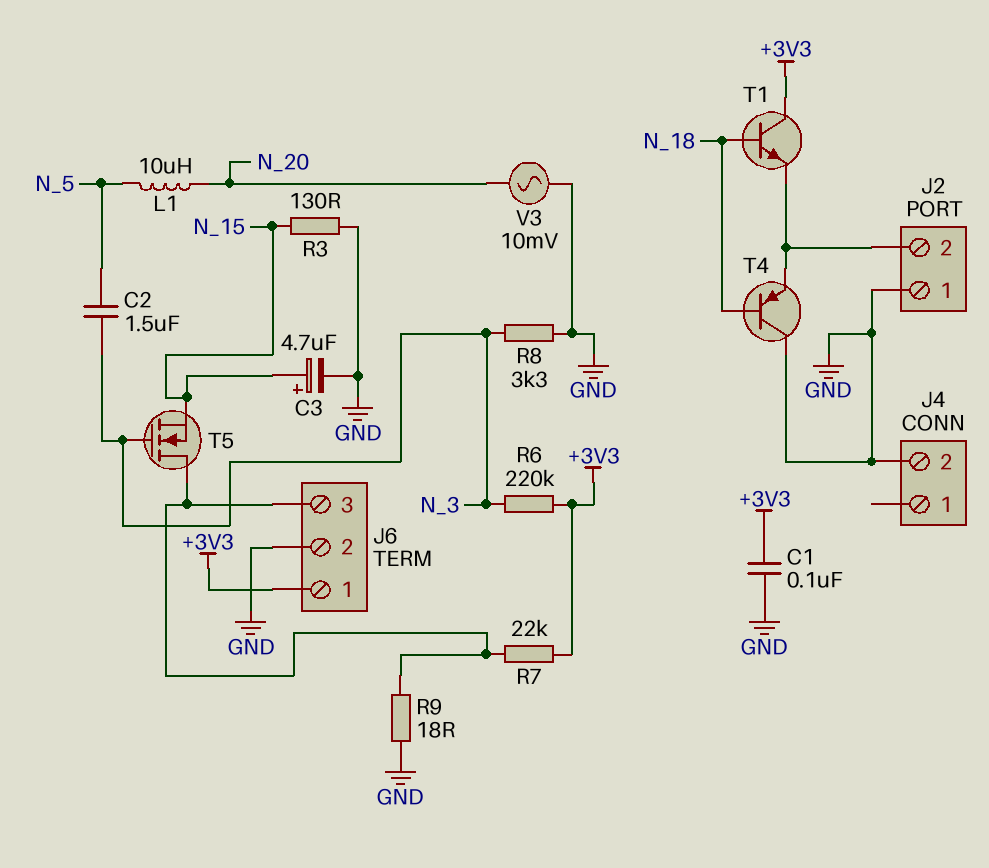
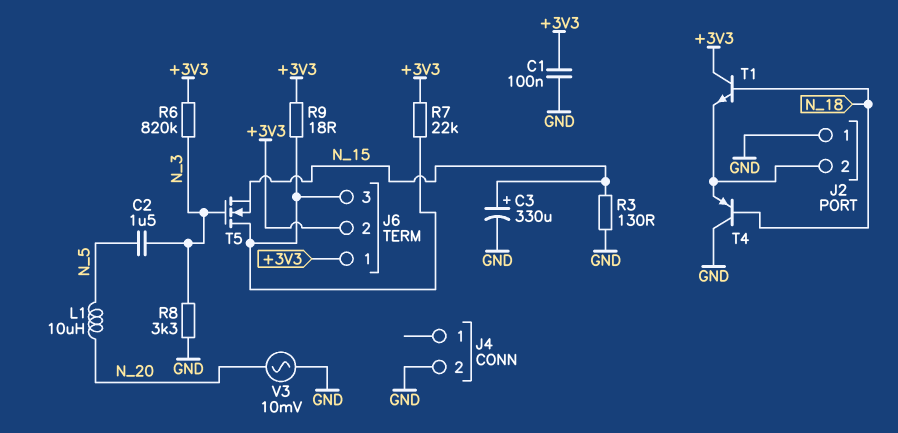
C3: 4.7uF (plus N_15, minus GND) -> 330uF (plus N_15, minus GND)
J6 pin 2: GND -> +3V3
R6: 220k (+3V3, N_3) -> 820k (+3V3, N_3)
R9: 18 (GND, J6/3) -> 18 (+3V3, J6/3)

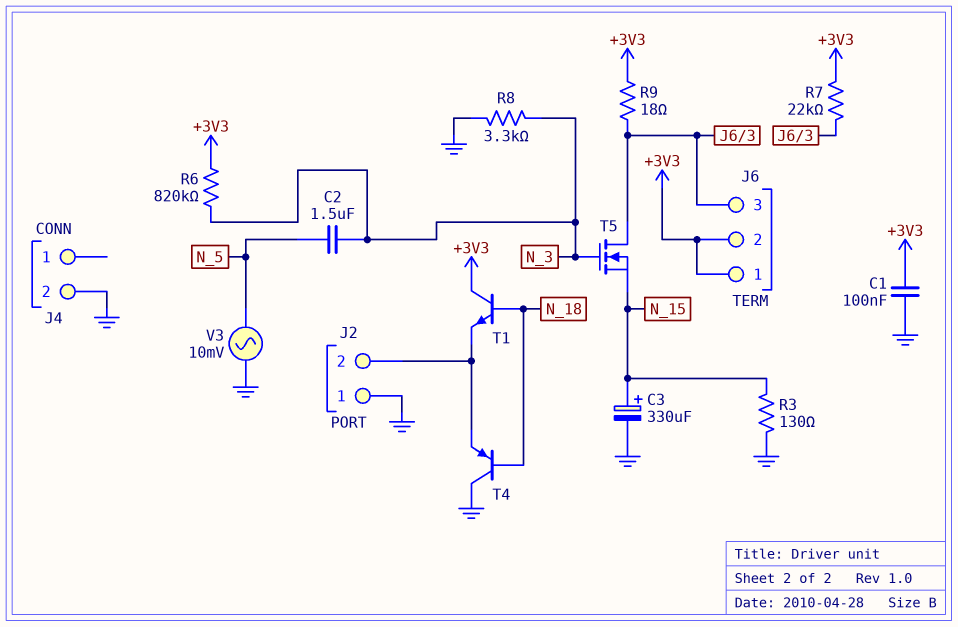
L1: 10uH (N_5, N_20) -> none
V3: AC 10mV (GND, N_20) -> AC 10mV (GND, N_5)

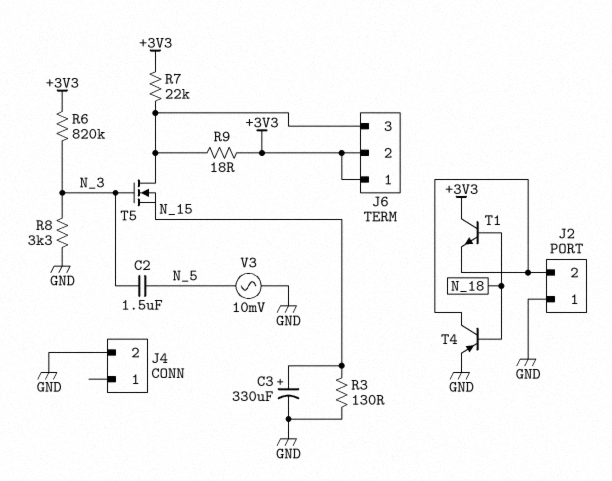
C1: 100nF (+3V3, GND) -> none
T4: PNP (B N_18, C GND, E J2/2) -> PNP (B N_18, C J2/2, E GND)

